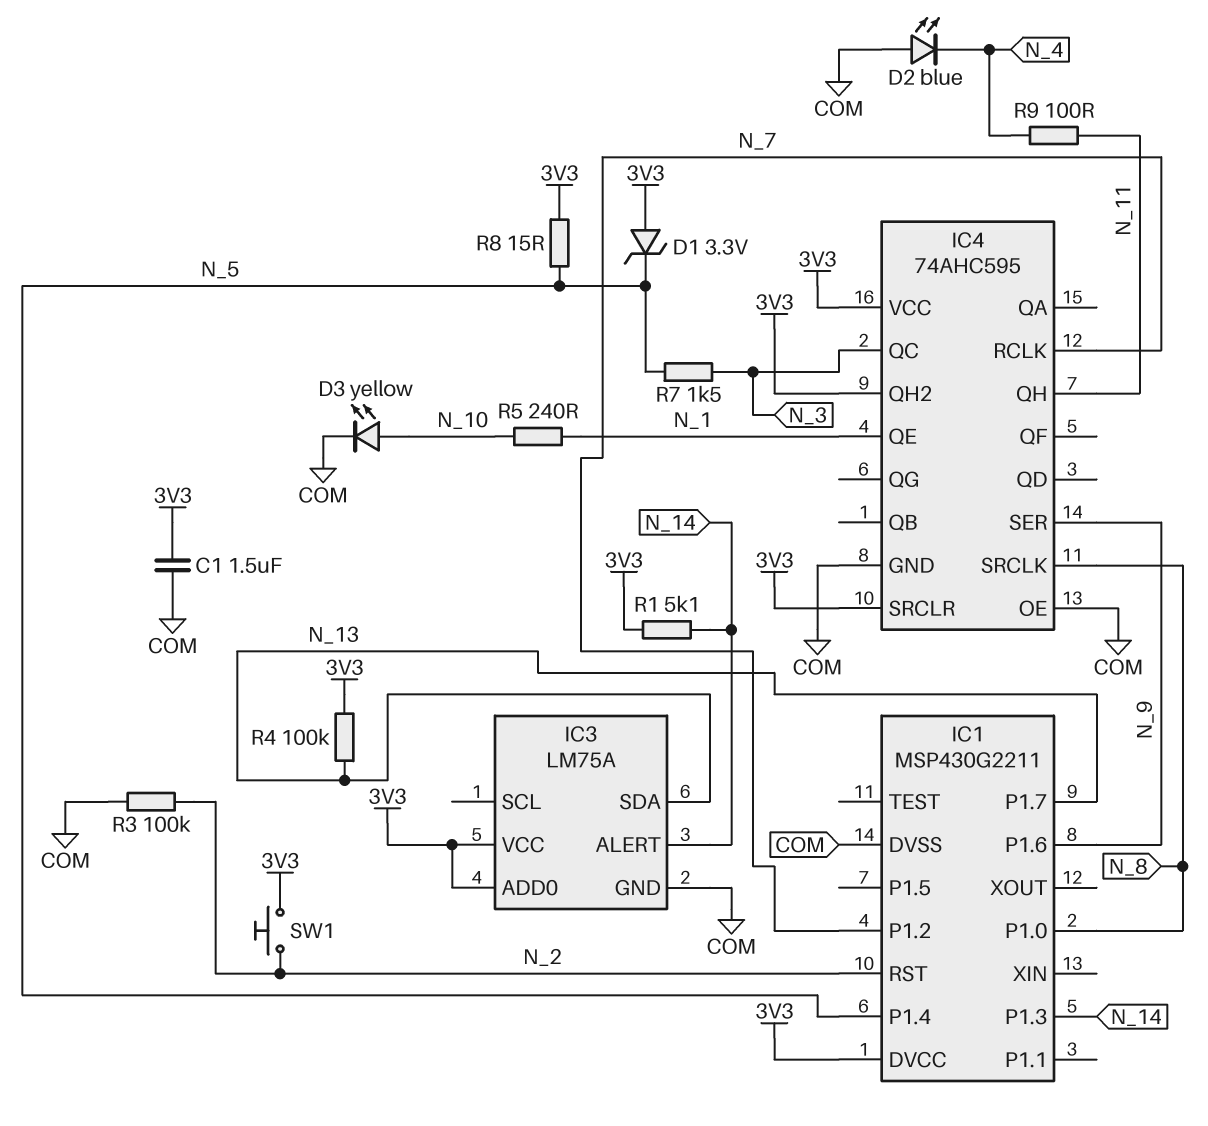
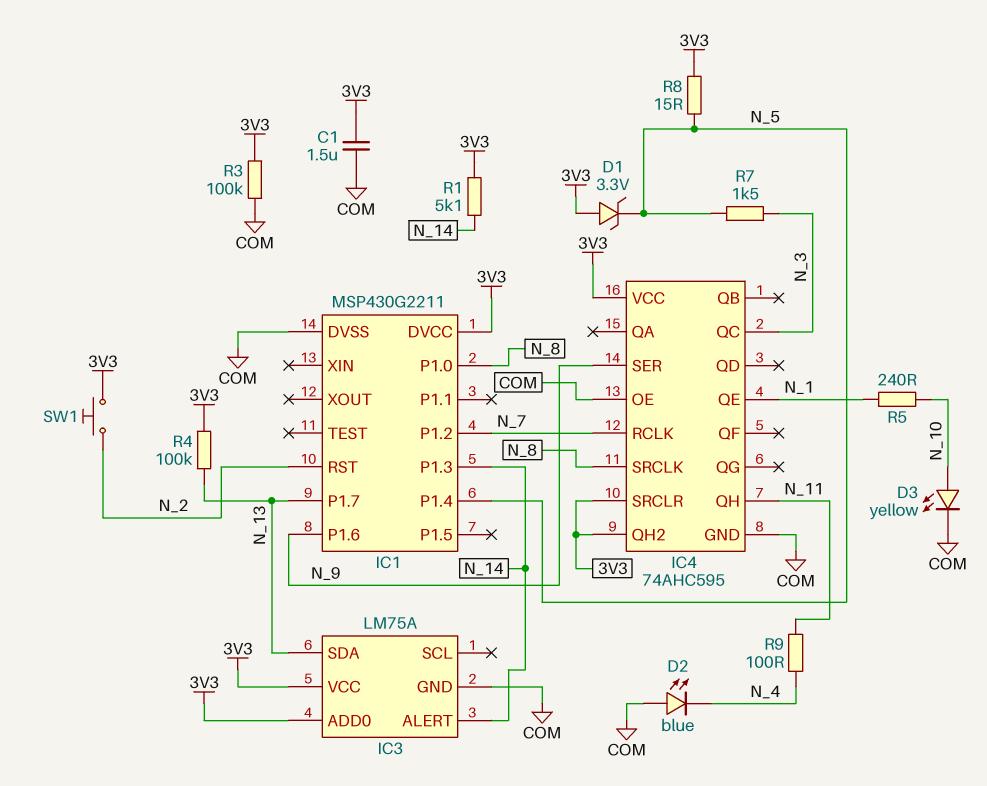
R3: 100k (COM, N_2) -> 100k (3V3, COM)

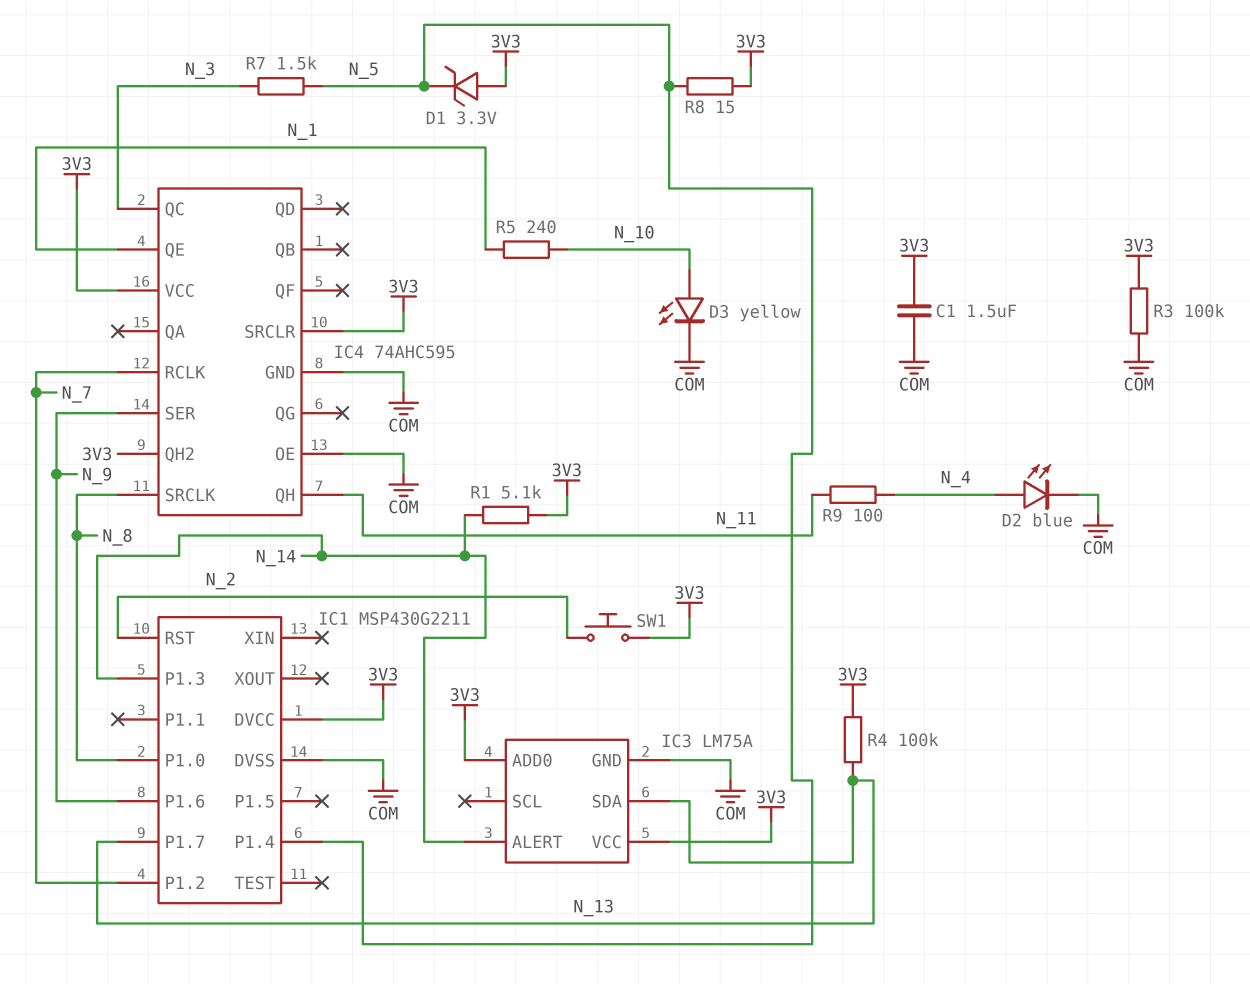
D2: LED blue (A COM, K N_4) -> LED blue (A N_4, K COM)

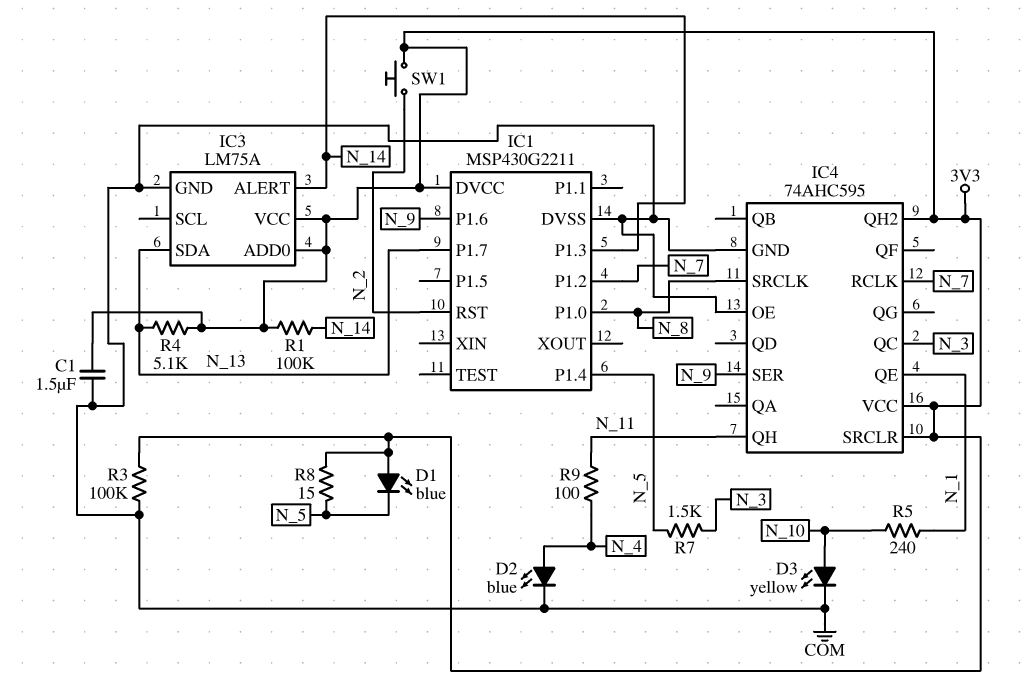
D1: zener 3.3V (A 3V3, K N_5) -> LED blue (A 3V3, K N_5)
R1: 5.1k (3V3, N_14) -> 100k (3V3, N_14)
R4: 100k (3V3, N_13) -> 5.1k (3V3, N_13)

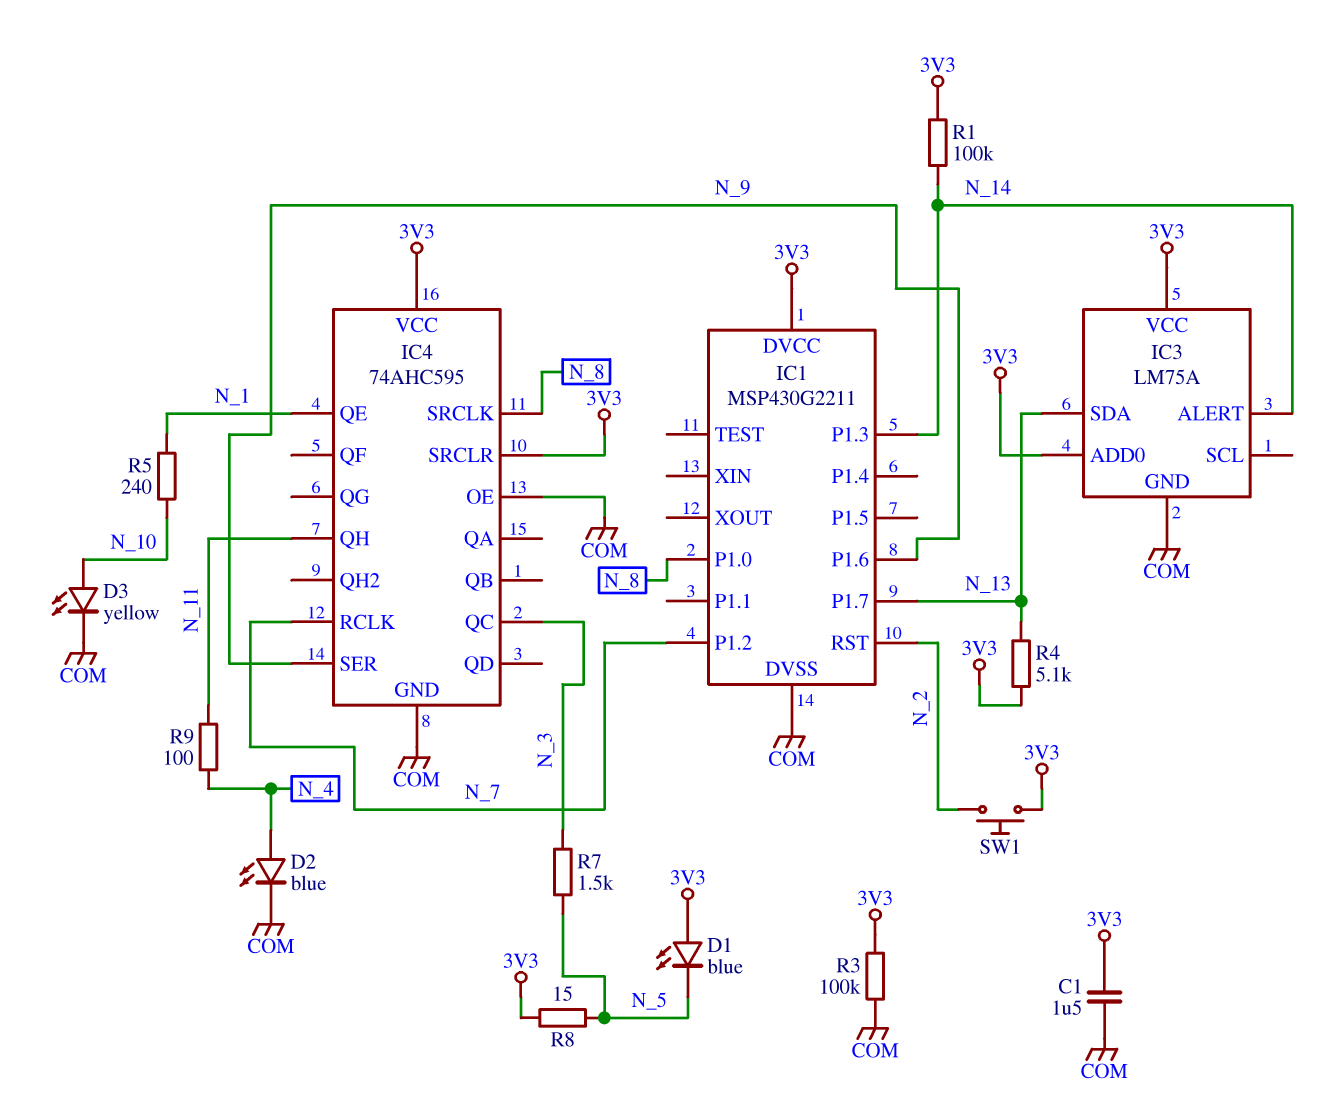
IC1 pin P1.4: N_5 -> none
IC4 pin QH2: 3V3 -> none

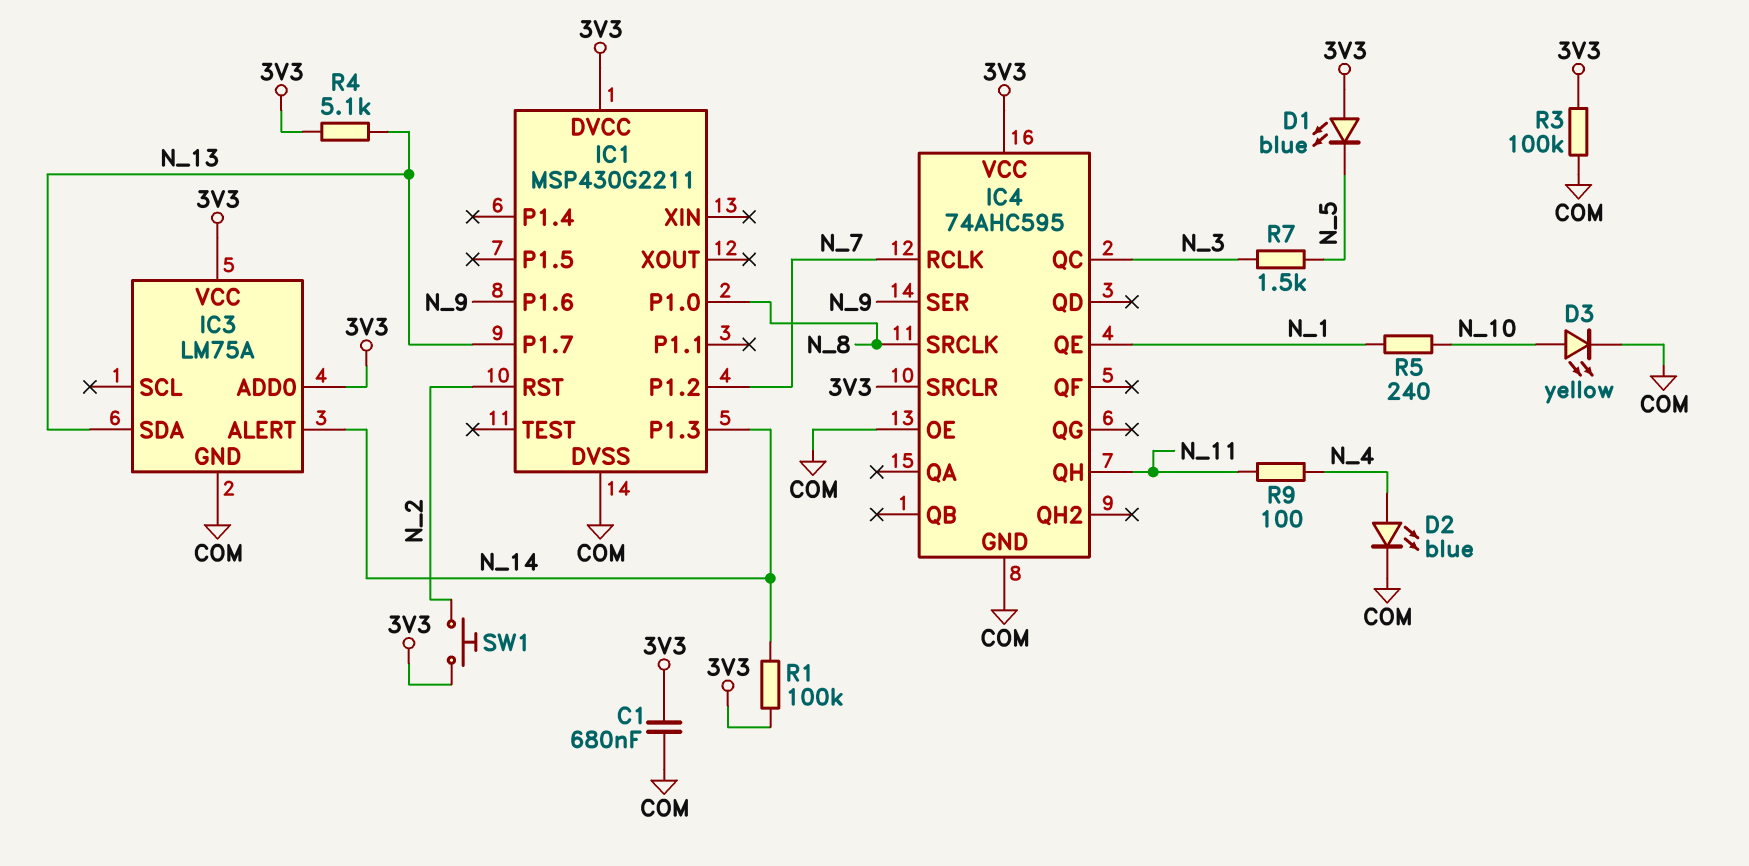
C1: 1.5uF (3V3, COM) -> 680nF (3V3, COM)
R8: 15 (3V3, N_5) -> none

